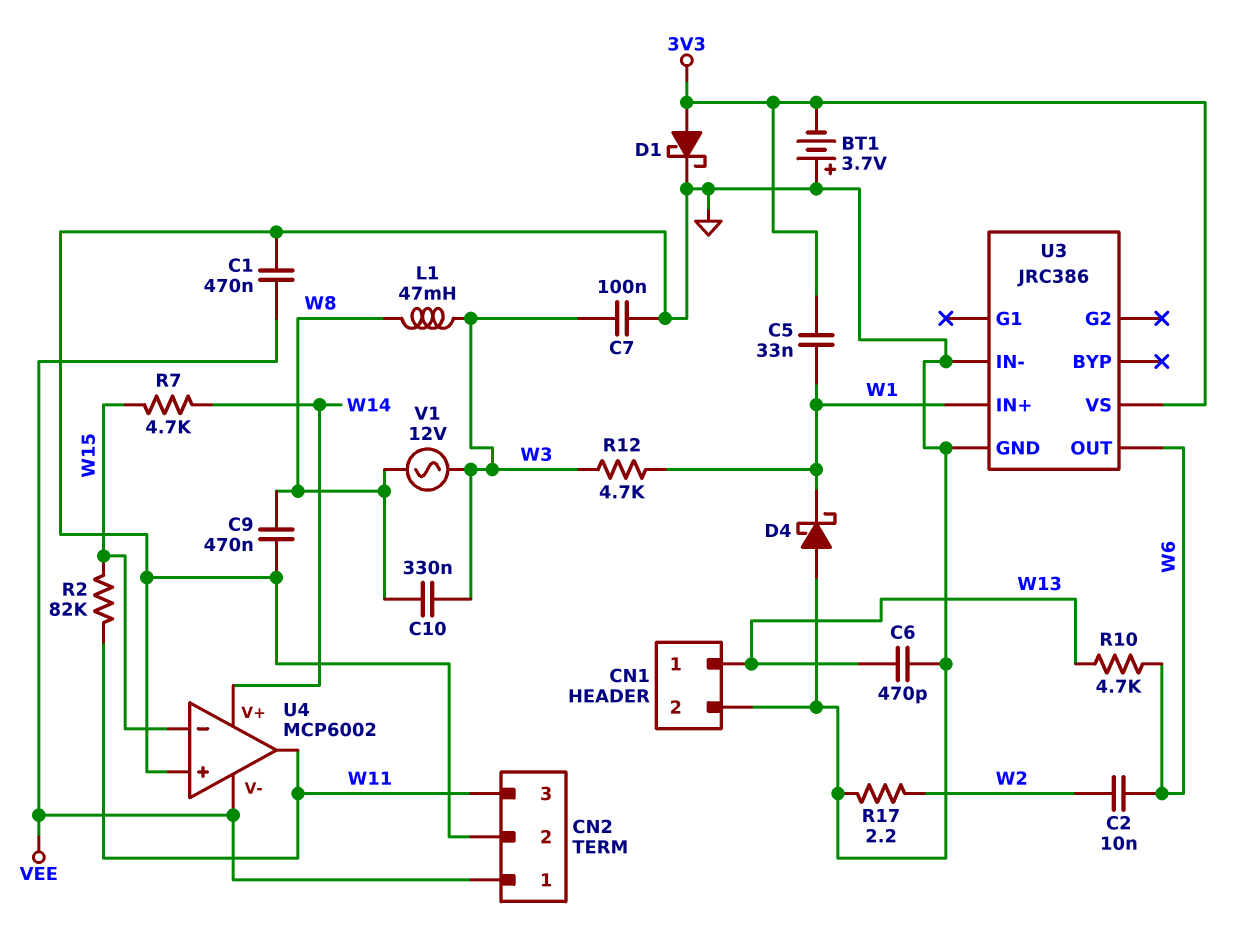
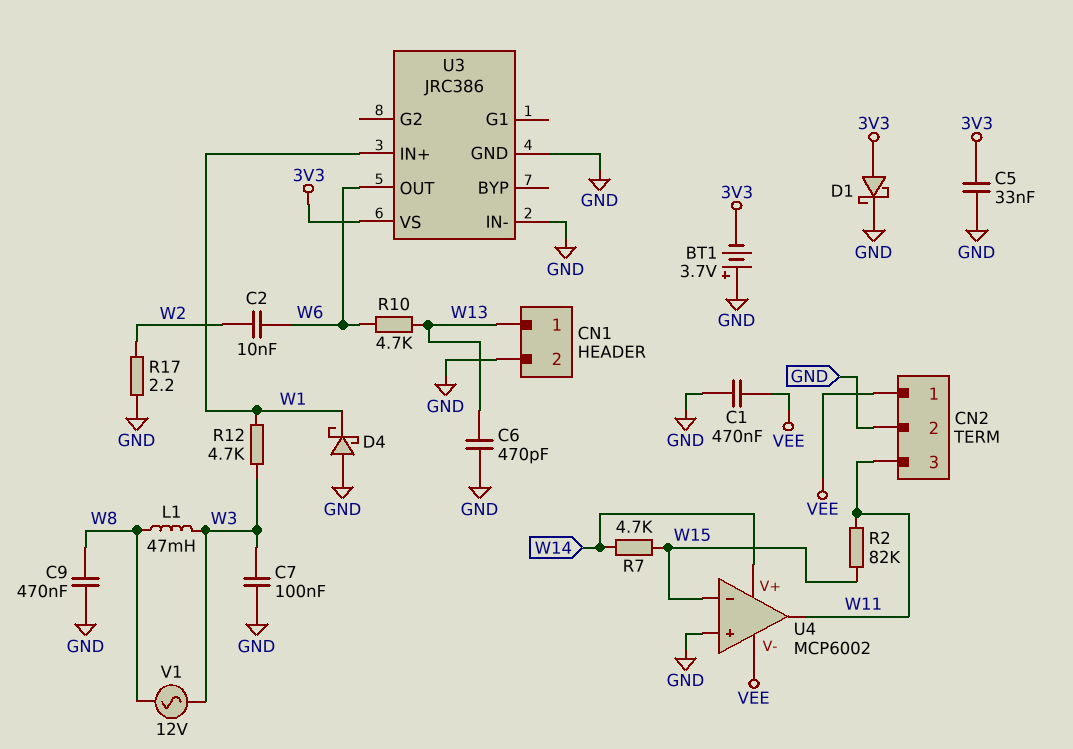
C5: 33nF (3V3, W1) -> 33nF (3V3, GND)
C10: 330nF (W3, W8) -> none

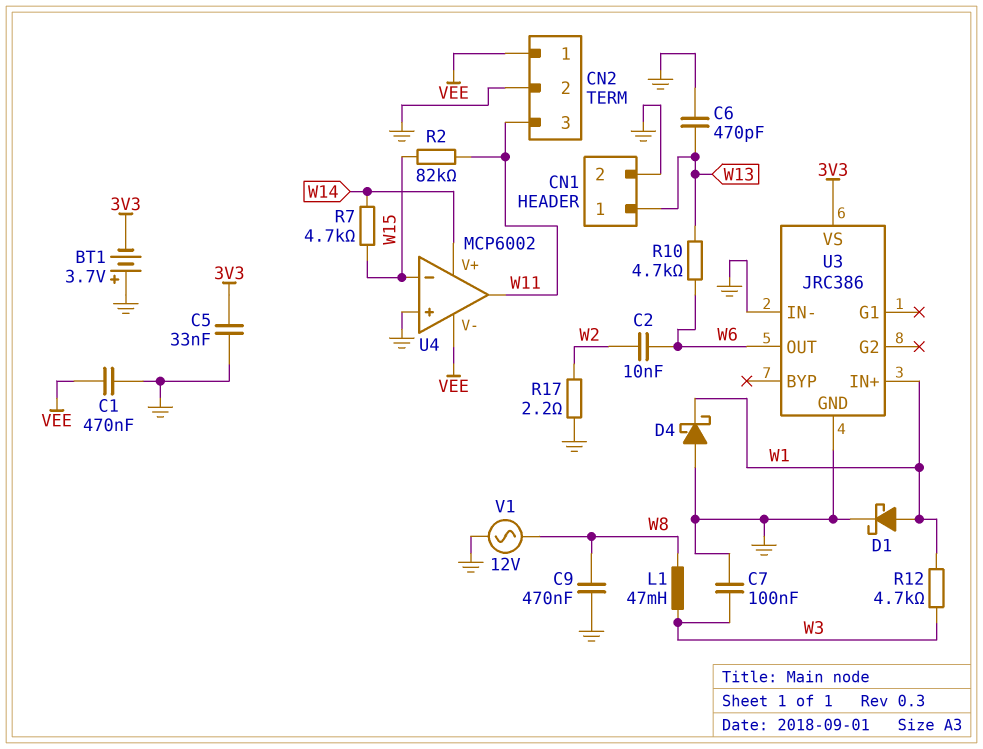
D1: schottky (A 3V3, K GND) -> schottky (A W1, K GND)
V1: AC 12V (W3, W8) -> AC 12V (GND, W8)

